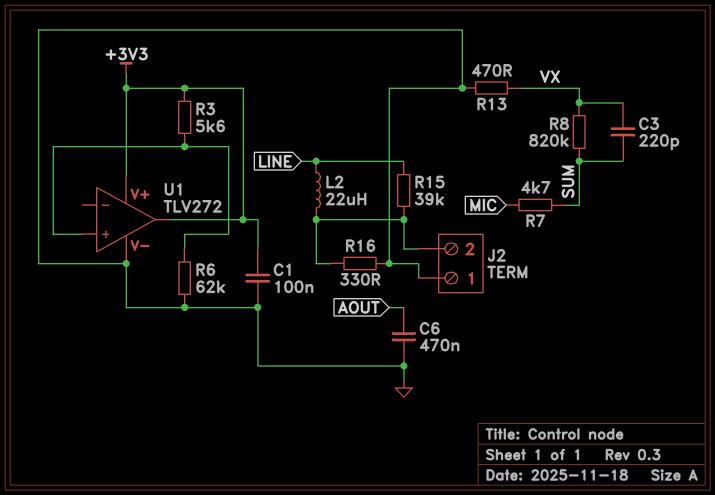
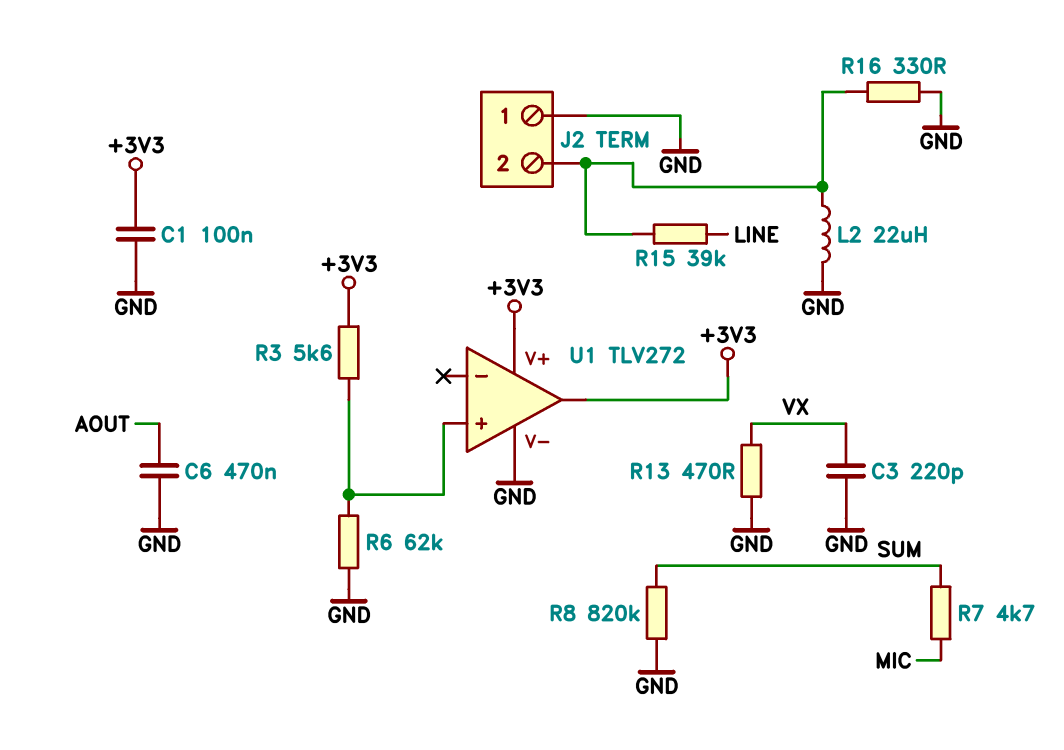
C3: 220pF (SUM, VX) -> 220pF (GND, VX)
L2: 22uH (J2/2, LINE) -> 22uH (GND, J2/2)
R8: 820k (SUM, VX) -> 820k (GND, SUM)

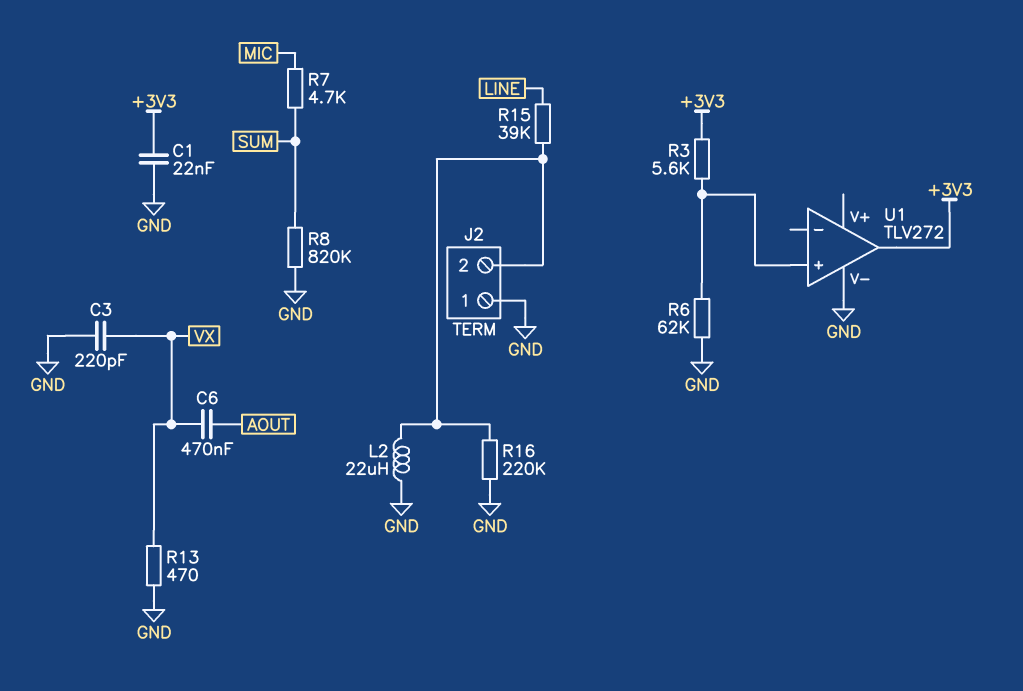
C1: 100nF (+3V3, GND) -> 22nF (+3V3, GND)
C6: 470nF (AOUT, GND) -> 470nF (AOUT, VX)
R16: 330 (GND, J2/2) -> 220k (GND, J2/2)
U1 pin V+: +3V3 -> none

